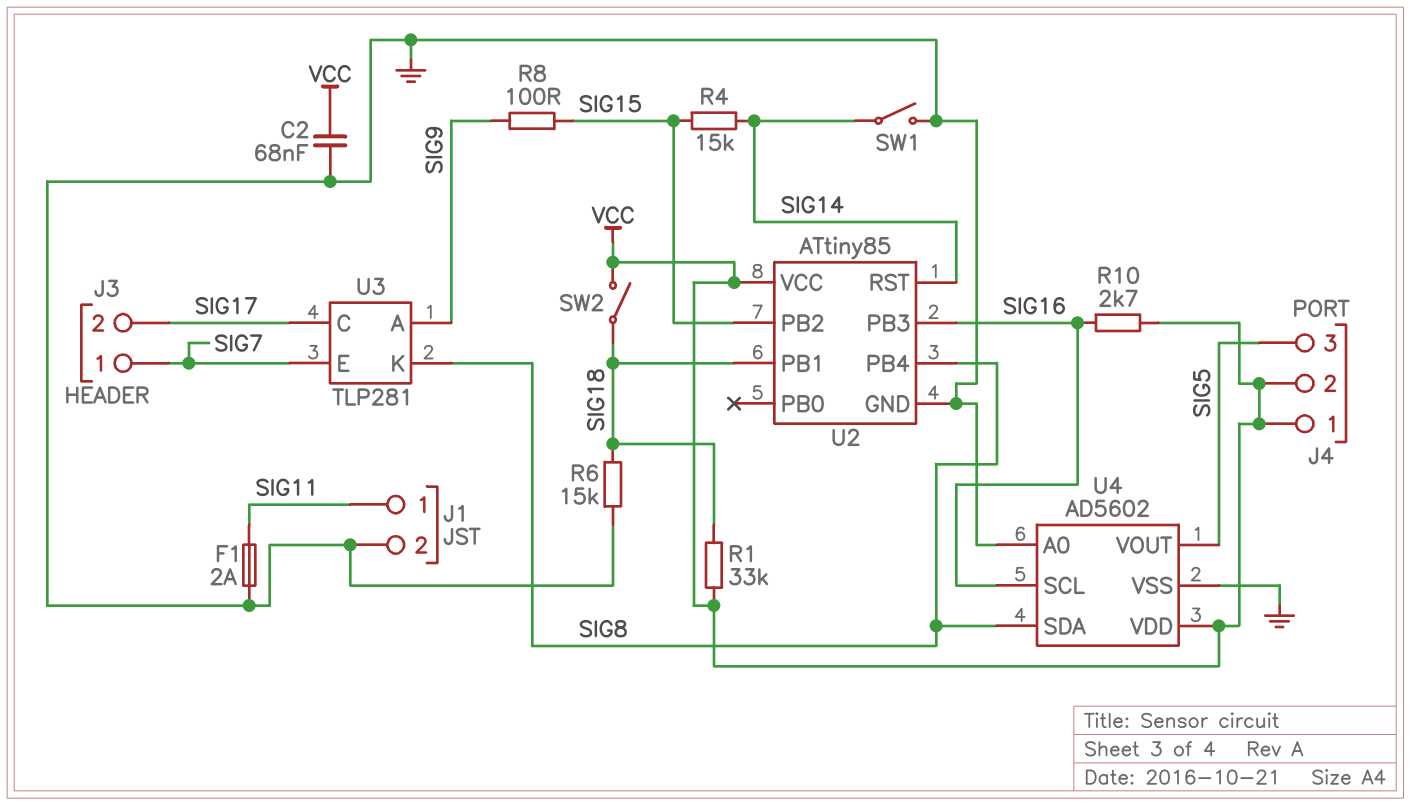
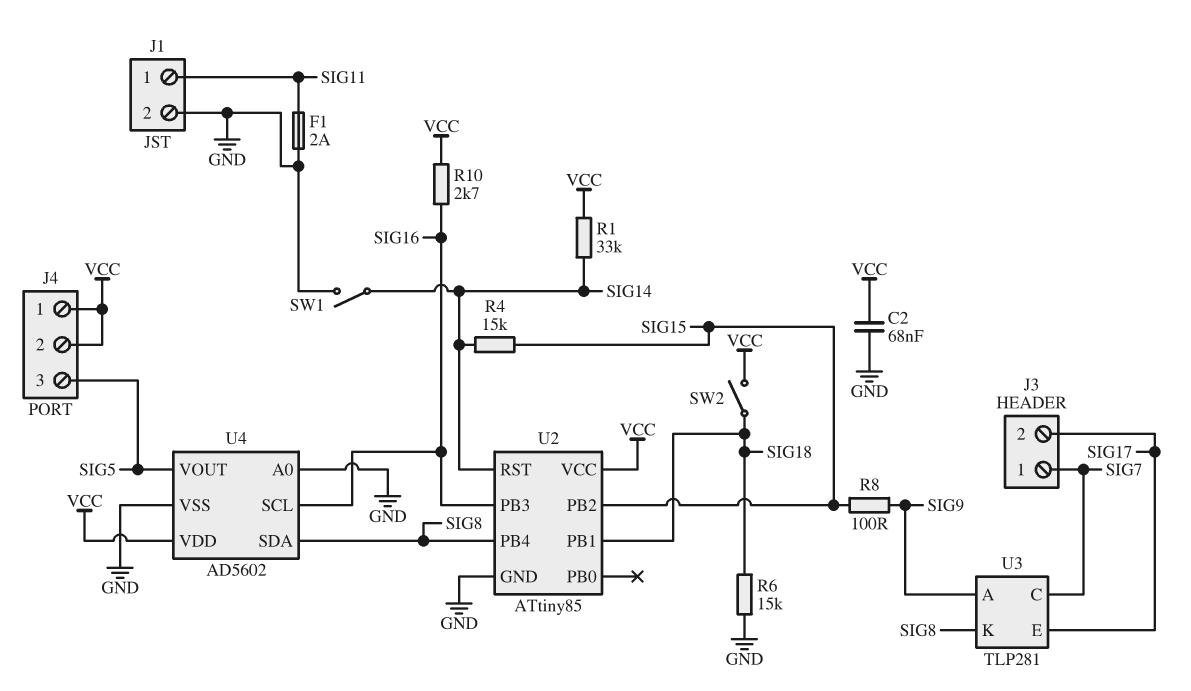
R1: 33k (SIG18, VCC) -> 33k (SIG14, VCC)
U3 pin C: SIG17 -> SIG7
U3 pin E: SIG7 -> SIG17

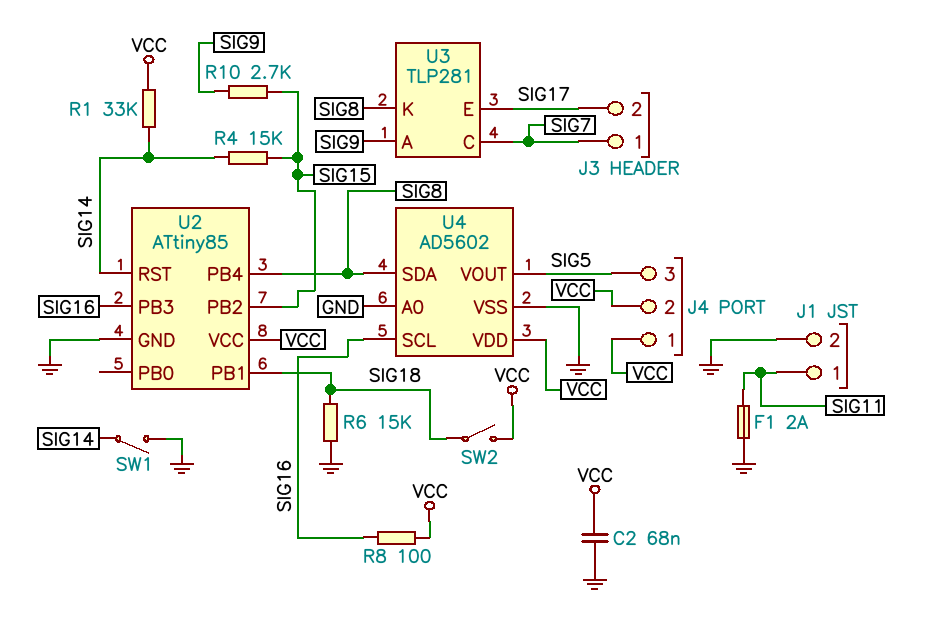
R8: 100 (SIG9, SIG15) -> 100 (SIG16, VCC)
R10: 2.7k (SIG16, VCC) -> 2.7k (SIG9, SIG15)

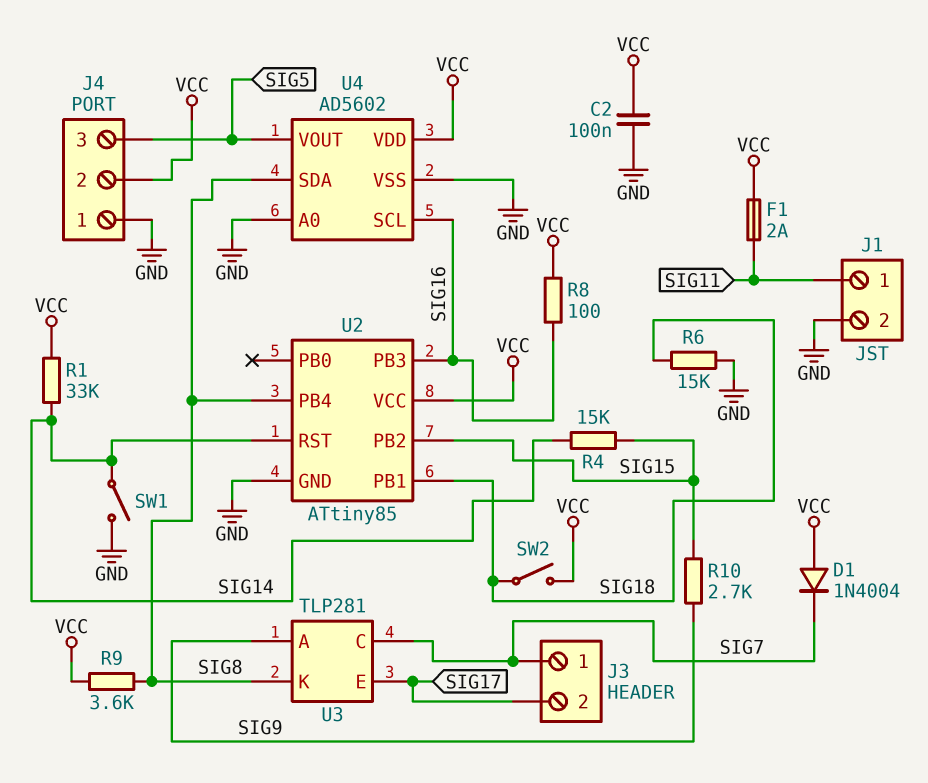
C2: 68nF (GND, VCC) -> 100nF (GND, VCC)
D1: none -> diode 1N4004 (A VCC, K SIG7)
F1: 2A (GND, SIG11) -> 2A (SIG11, VCC)
J4 pin 1: VCC -> GND
R9: none -> 3.6k (SIG8, VCC)

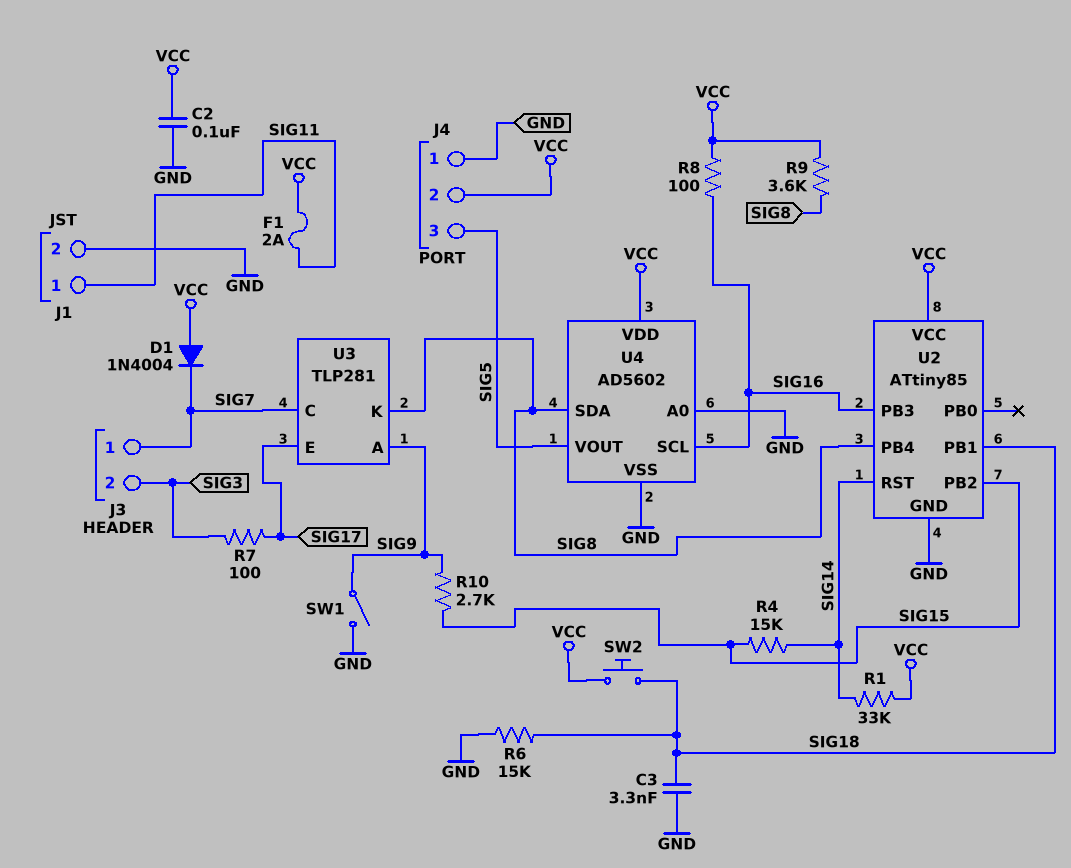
C3: none -> 3.3nF (GND, SIG18)
J3 pin 2: SIG17 -> SIG3
R7: none -> 100 (SIG3, SIG17)
SW1: switch (GND, SIG14) -> switch (GND, SIG9)
SW2: switch (SIG18, VCC) -> button (SIG18, VCC)

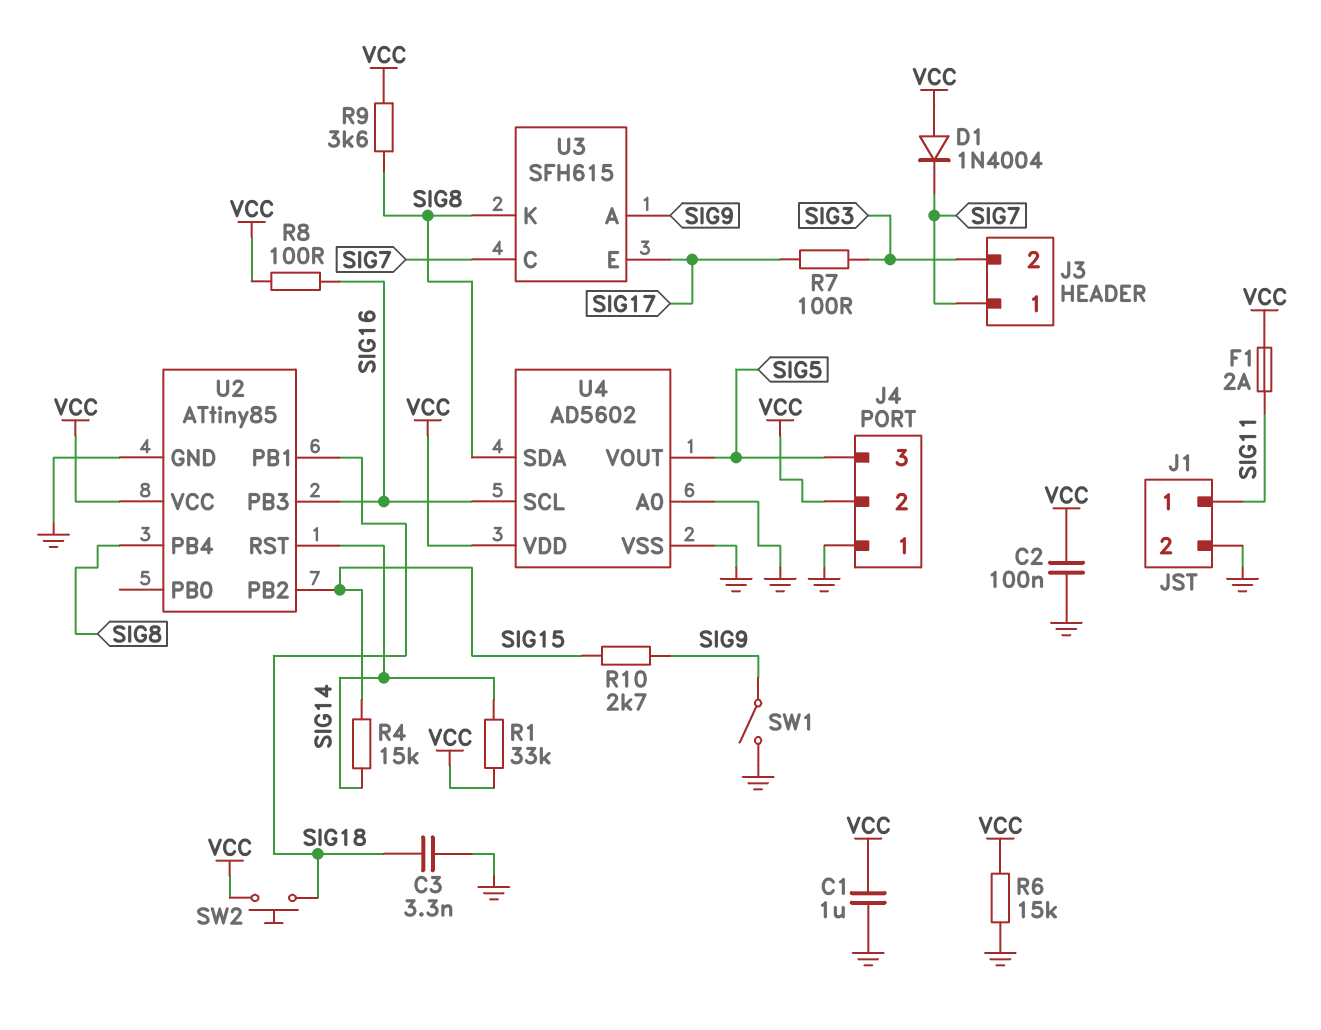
C1: none -> 1uF (GND, VCC)
R6: 15k (GND, SIG18) -> 15k (GND, VCC)
U3: TLP281 -> SFH615

